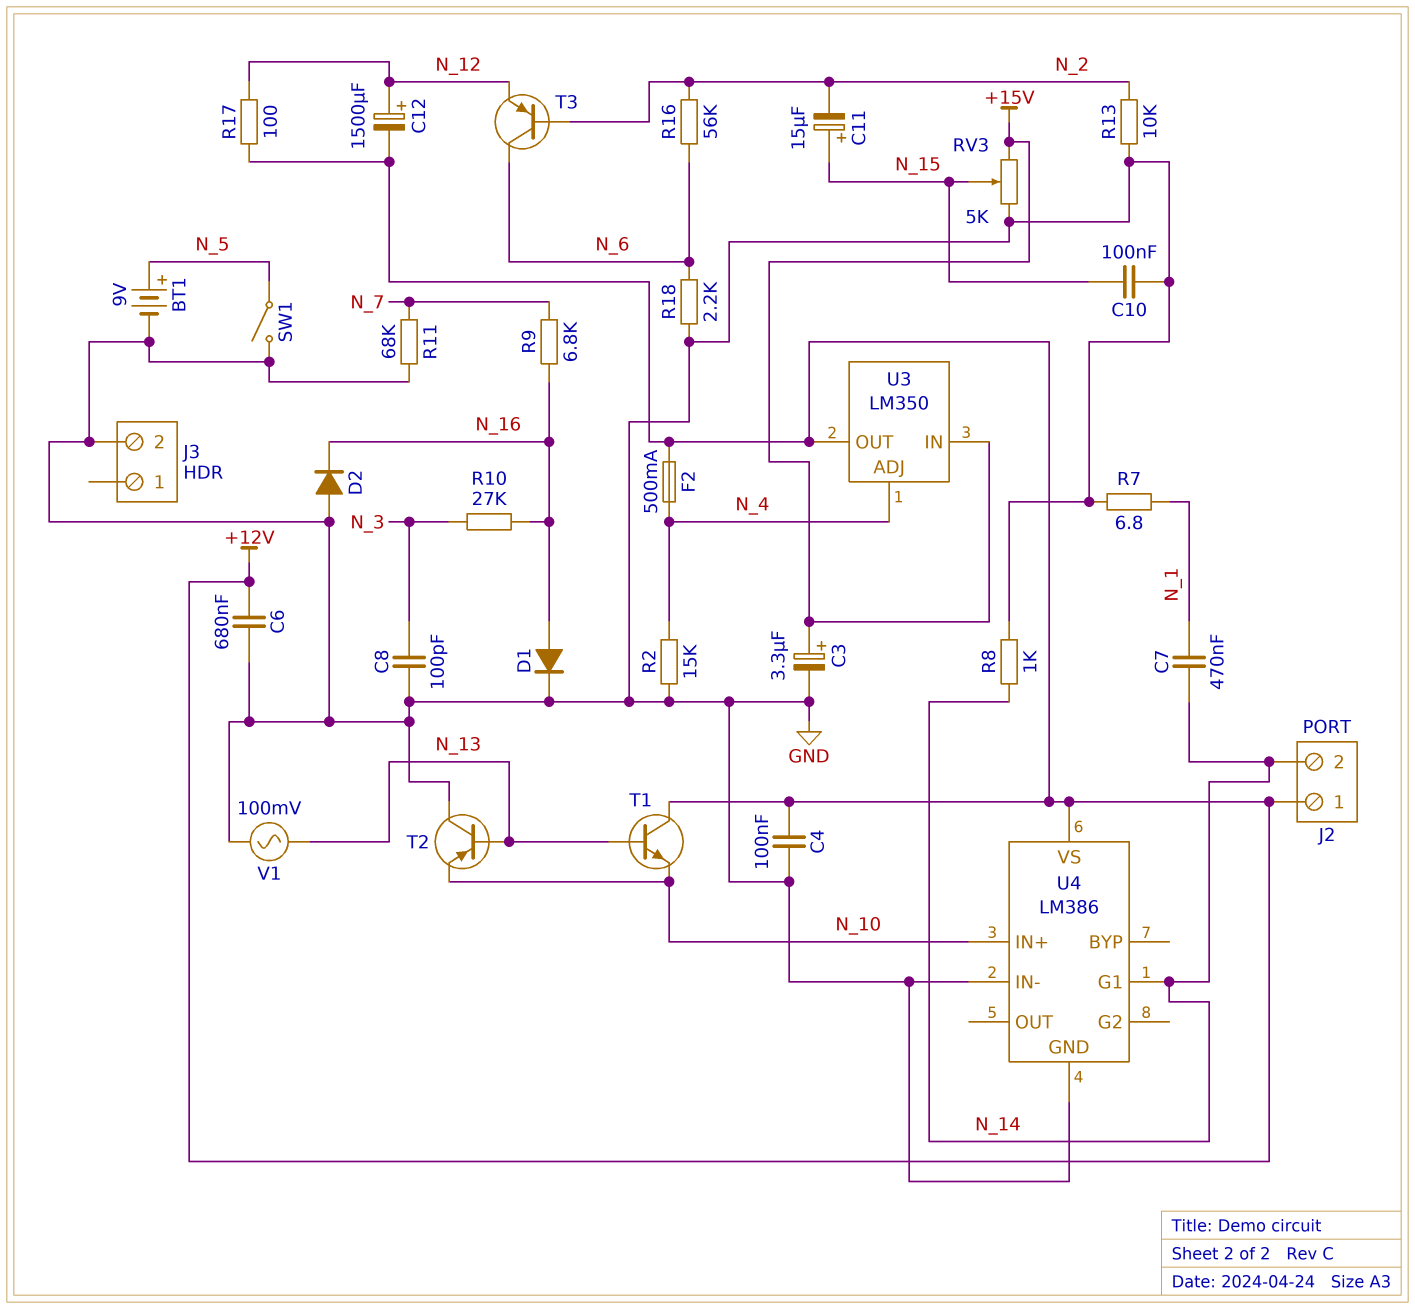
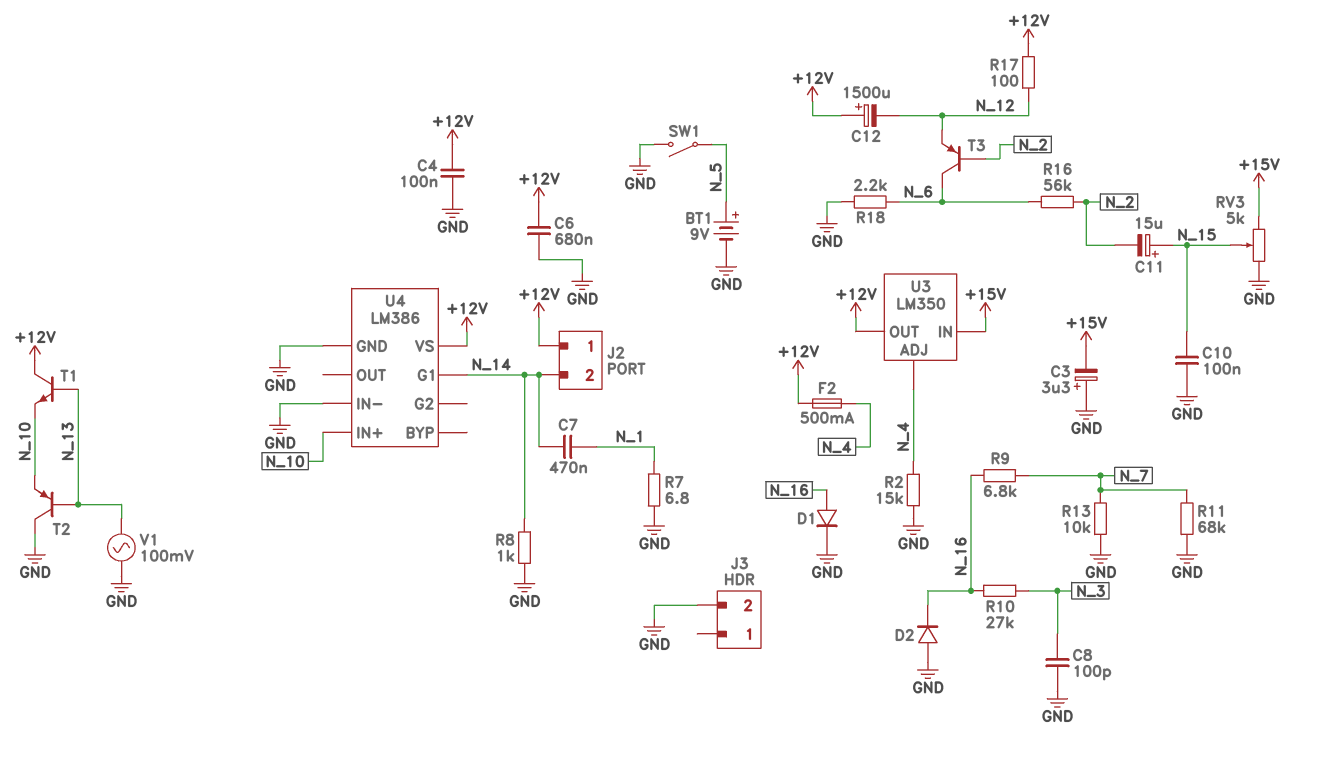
C3: 3.3uF (plus +15V, minus GND) -> 3.3uF (plus GND, minus +15V)
C12: 1500uF (plus N_12, minus +12V) -> 1500uF (plus +12V, minus N_12)
R13: 10k (GND, N_2) -> 10k (GND, N_7)

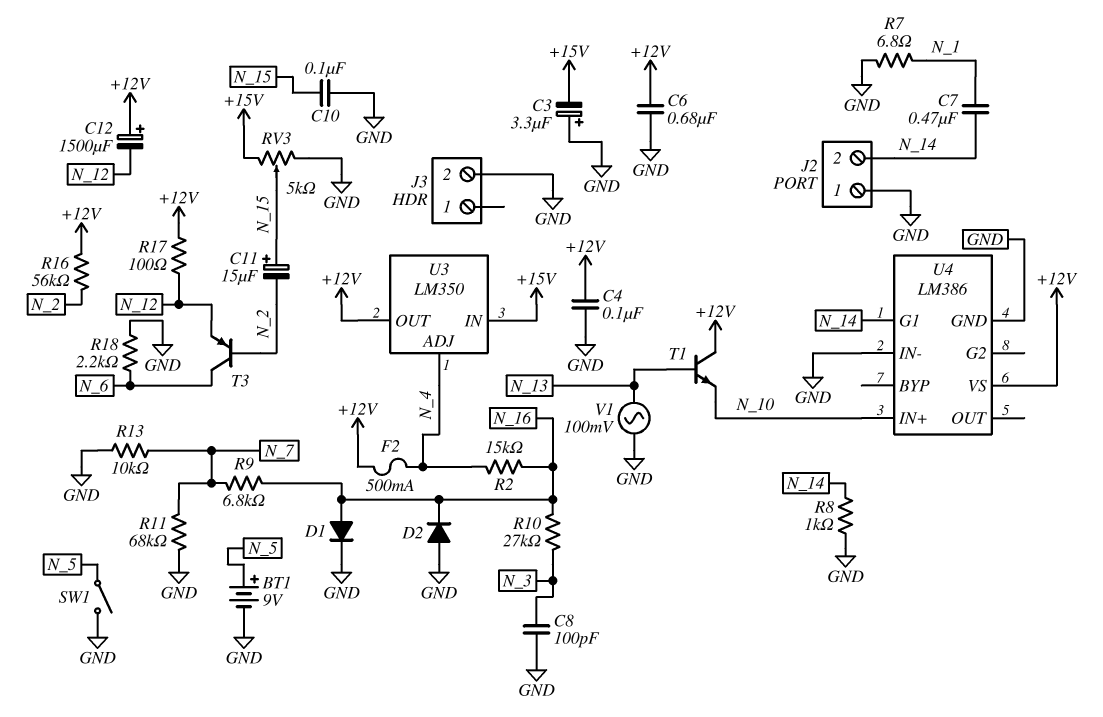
J2 pin 1: +12V -> GND
R2: 15k (GND, N_4) -> 15k (N_4, N_16)
R16: 56k (N_2, N_6) -> 56k (+12V, N_2)
T2: PNP (B N_13, C GND, E N_10) -> none

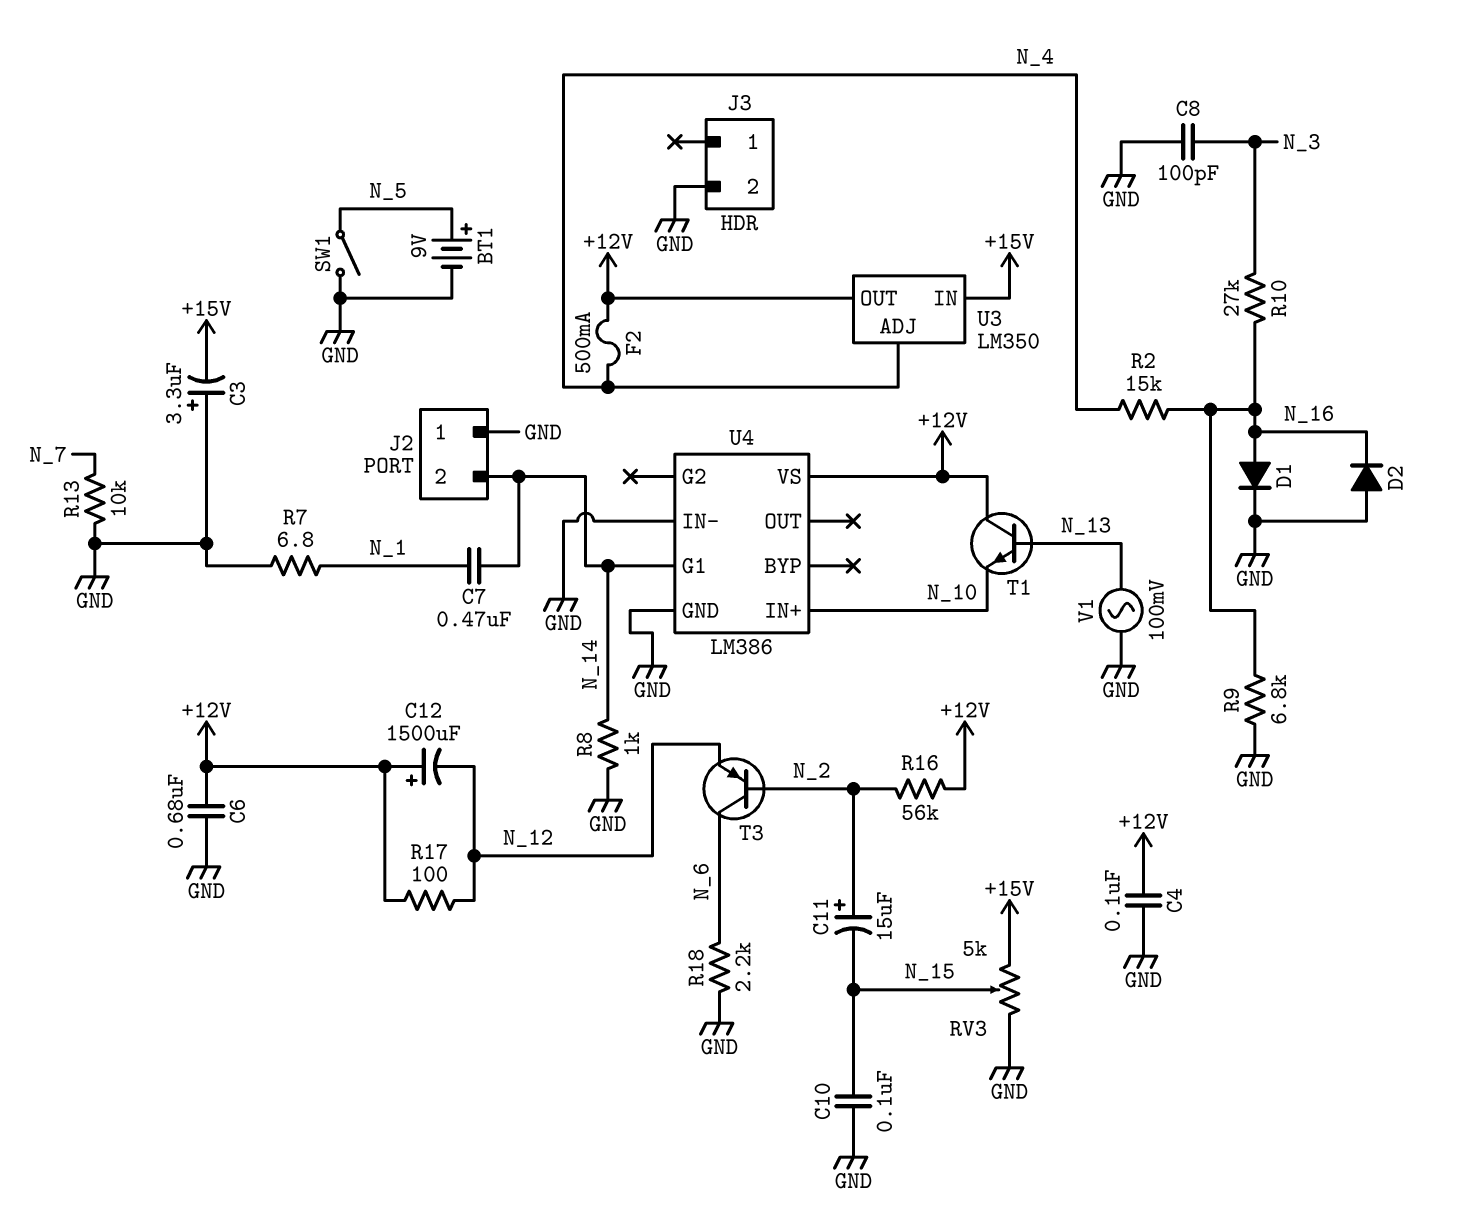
C11: 15uF (plus N_15, minus N_2) -> 15uF (plus N_2, minus N_15)
R9: 6.8k (N_7, N_16) -> 6.8k (GND, N_16)
R11: 68k (GND, N_7) -> none

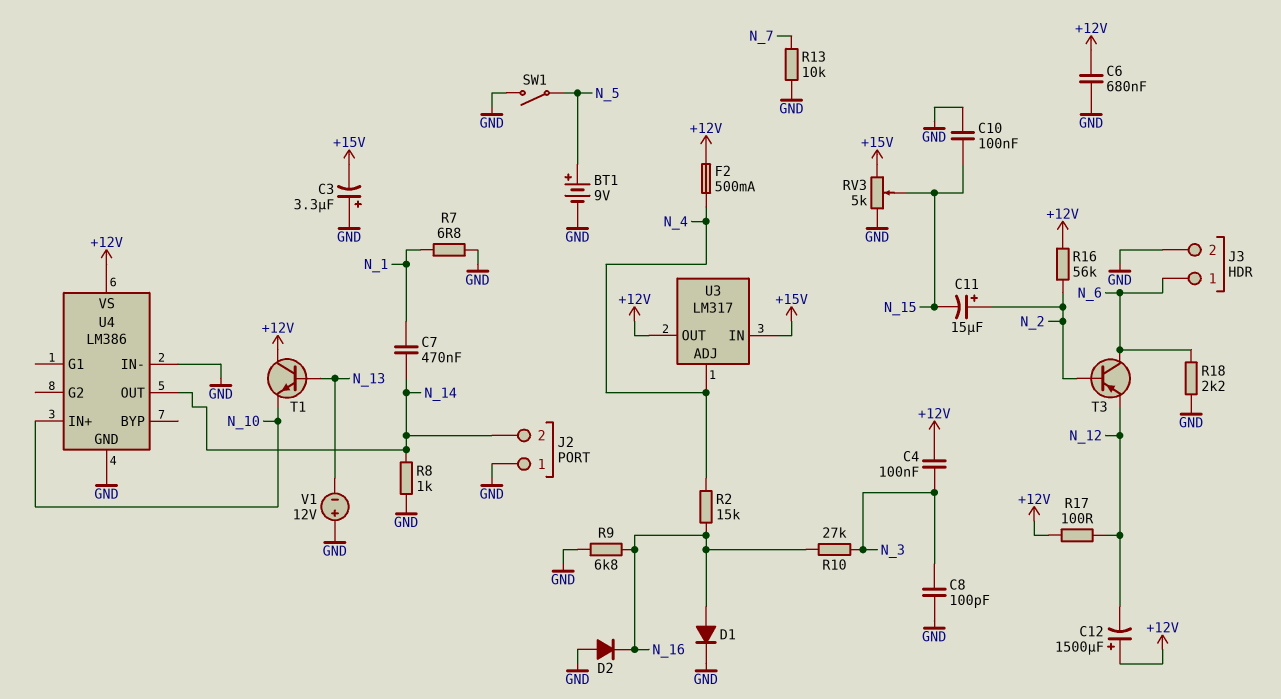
C4: 100nF (+12V, GND) -> 100nF (+12V, N_3)
J3 pin 1: none -> N_6
U3: LM350 -> LM317
U4 pin G1: N_14 -> none
U4 pin OUT: none -> N_14
V1: AC 100mV (GND, N_13) -> 12V (plus GND, minus N_13)

